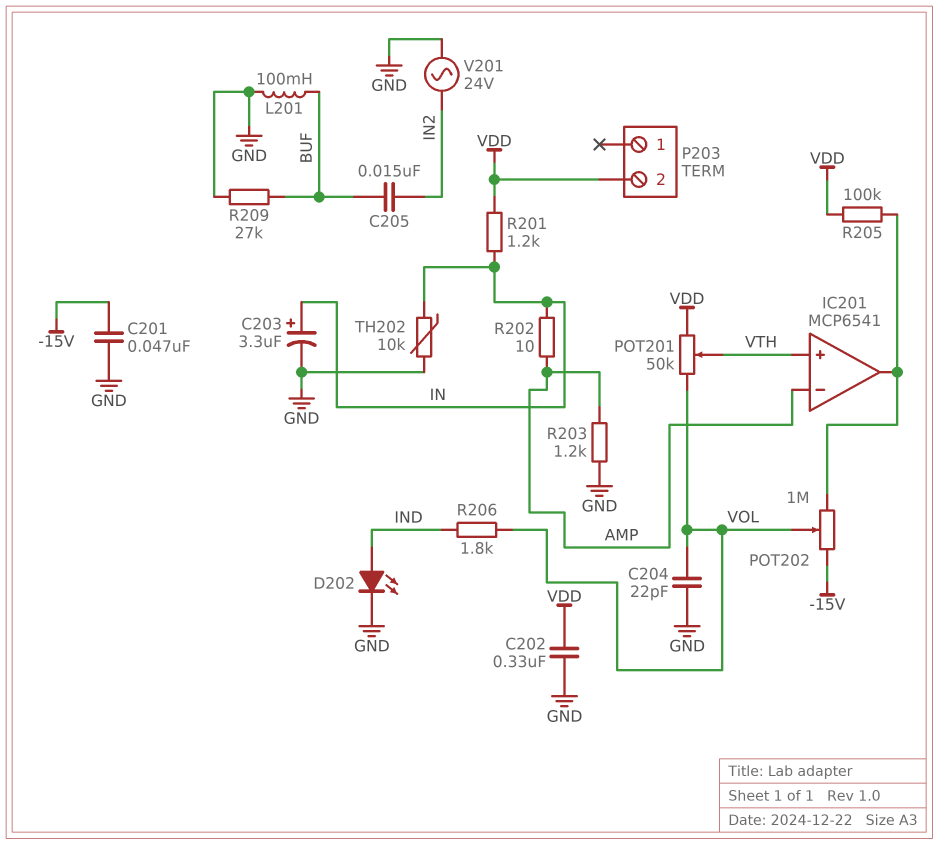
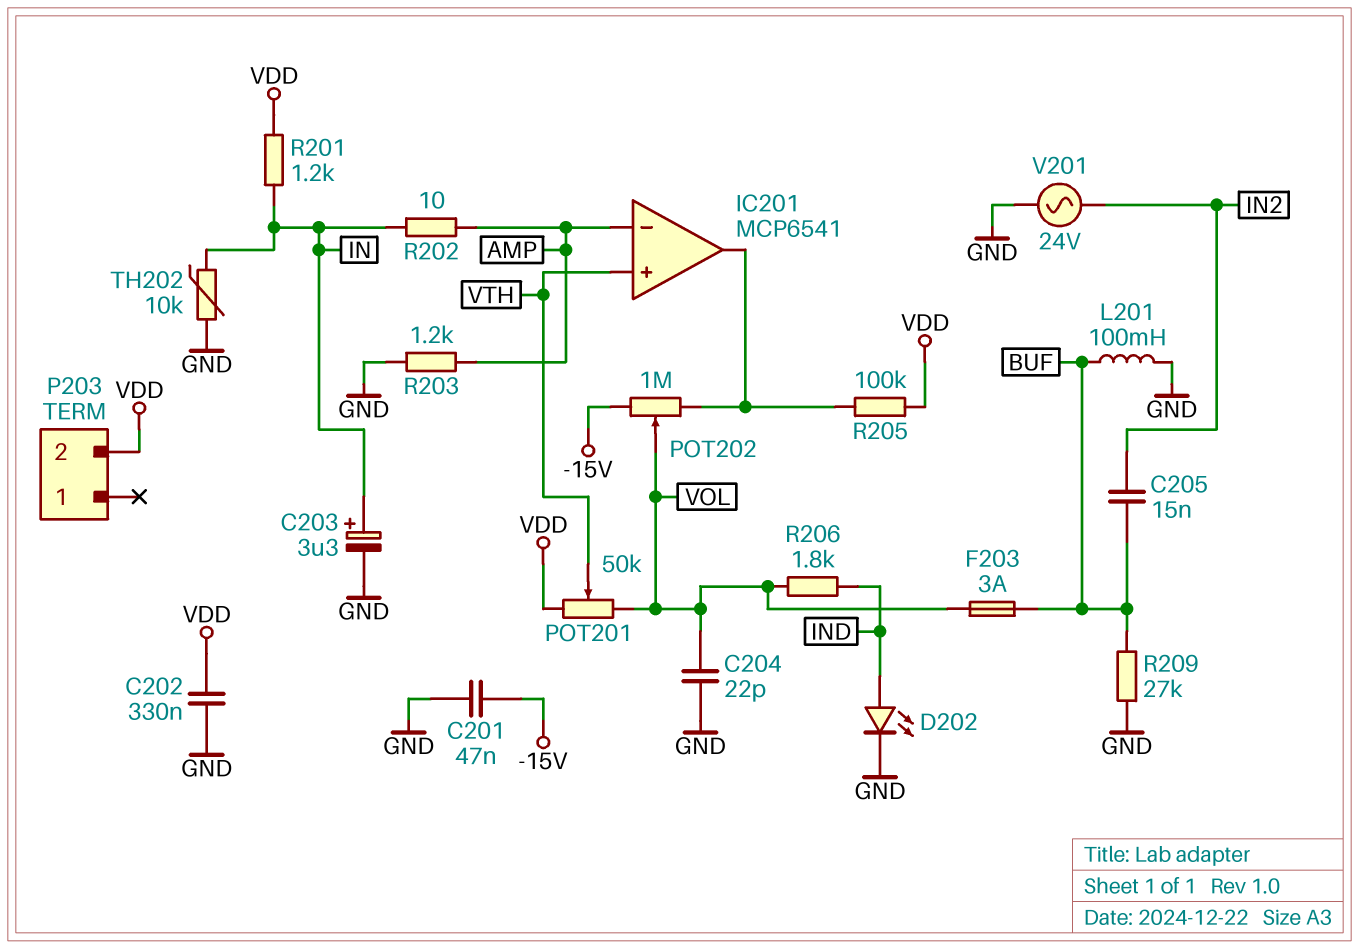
F203: none -> 3A (BUF, VOL)

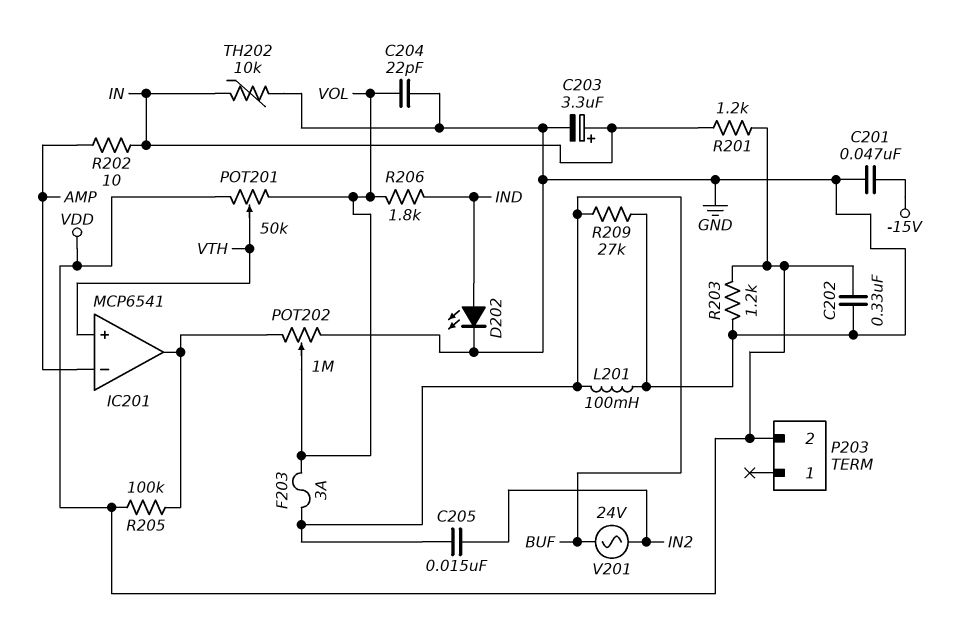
POT202: 1M (-15V, IC201/out, wiper VOL) -> 1M (GND, IC201/out, wiper VOL)
R203: 1.2k (AMP, GND) -> 1.2k (GND, VDD)
V201: AC 24V (GND, IN2) -> AC 24V (BUF, IN2)

